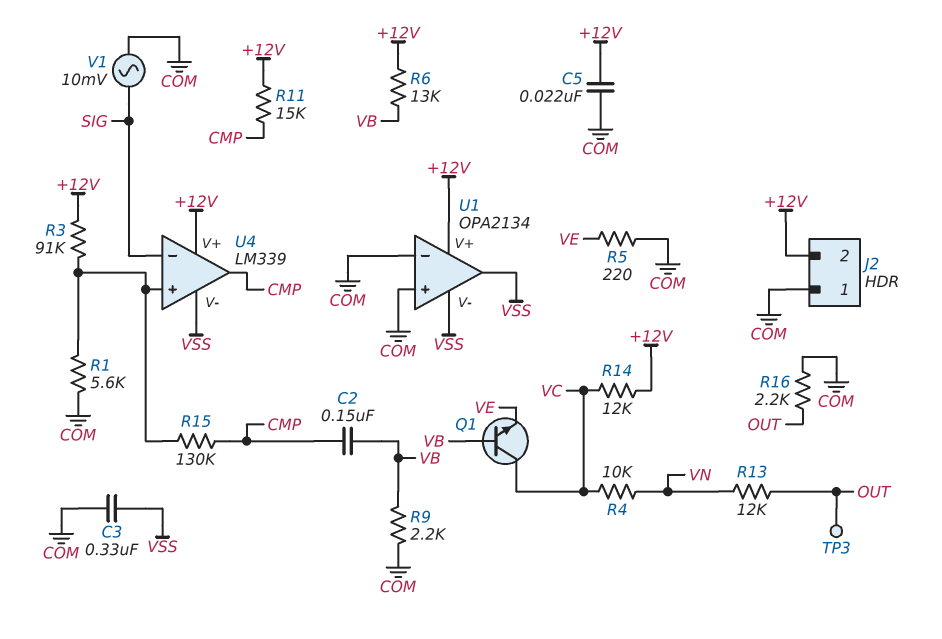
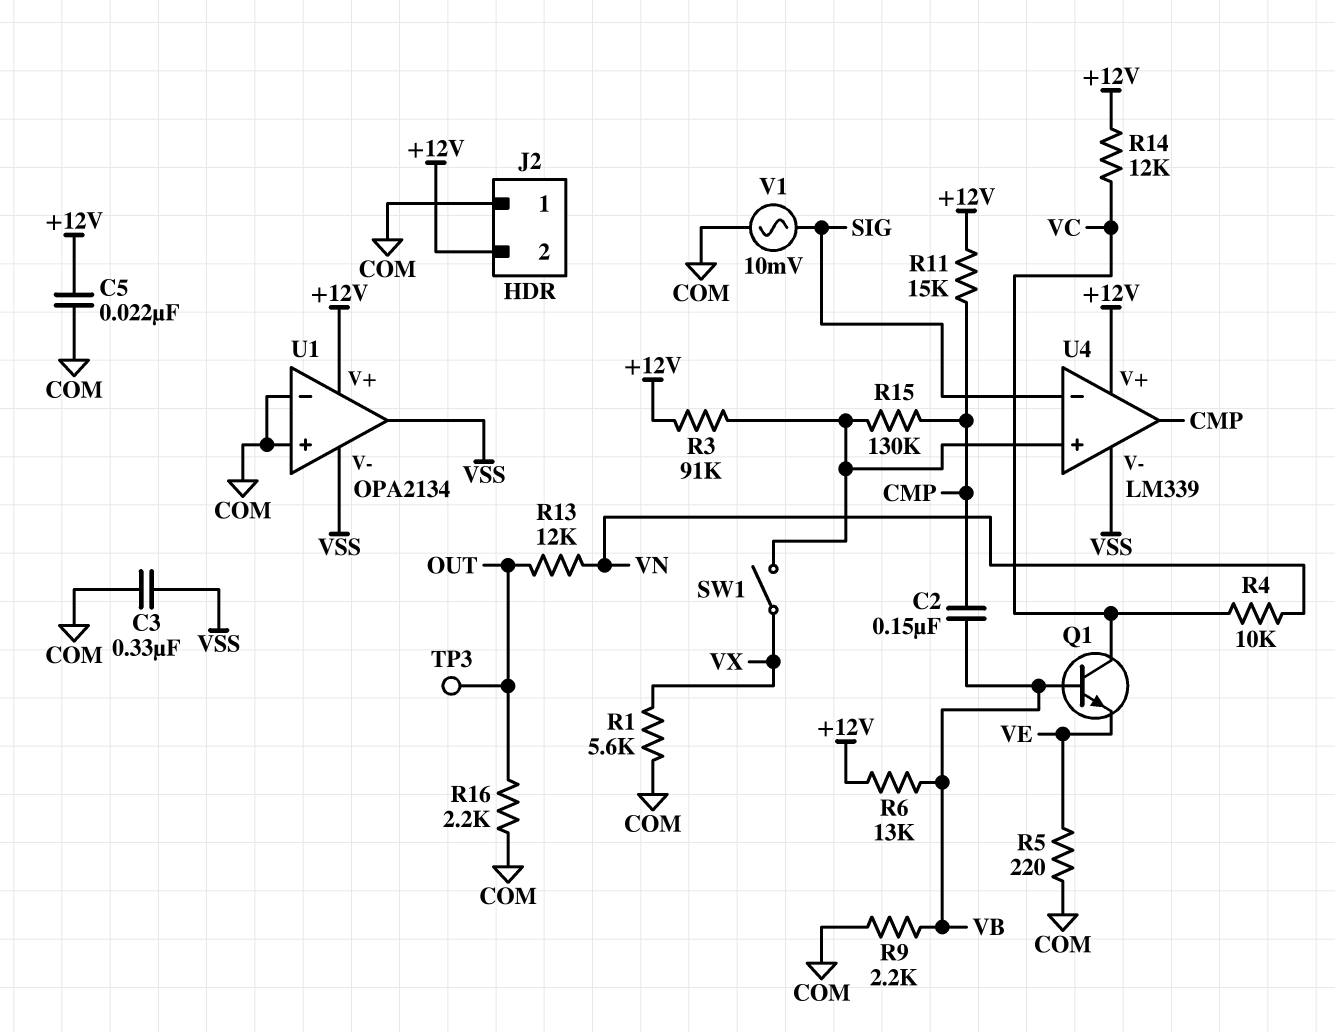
R1: 5.6k (COM, U4/in+) -> 5.6k (COM, VX)
SW1: none -> switch (U4/in+, VX)

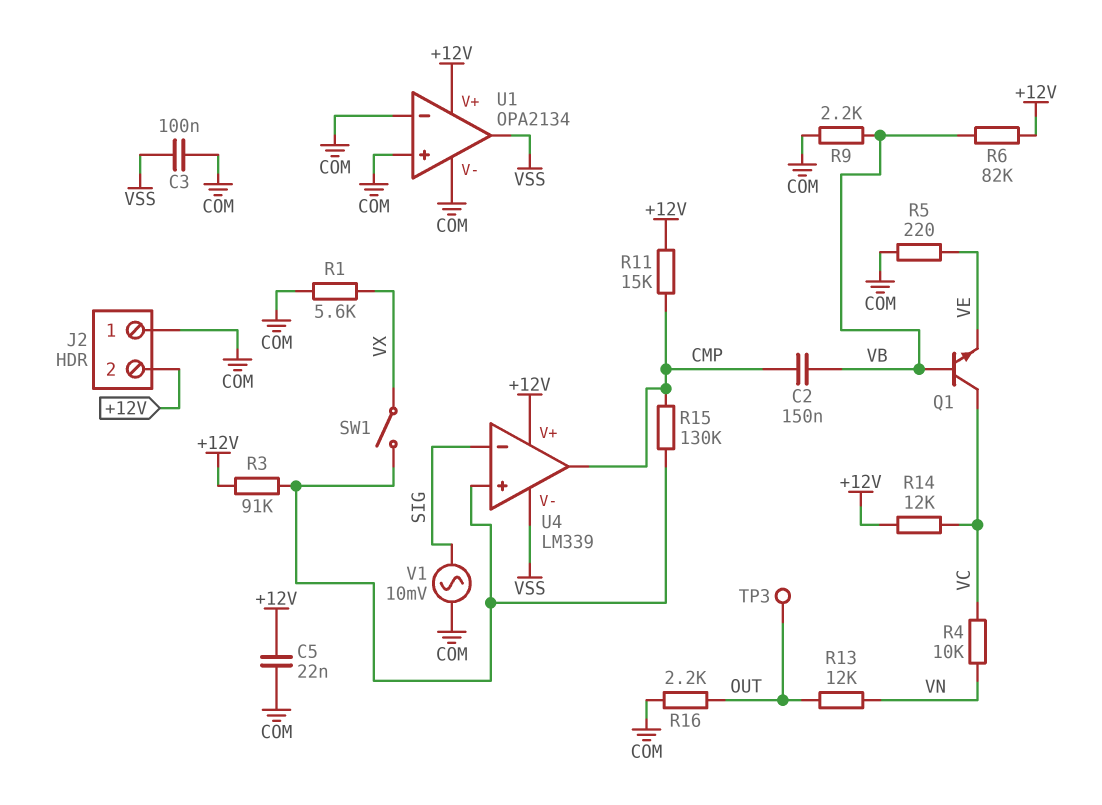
C3: 330nF (COM, VSS) -> 100nF (COM, VSS)
R6: 13k (+12V, VB) -> 82k (+12V, VB)
U1 pin V-: VSS -> COM

